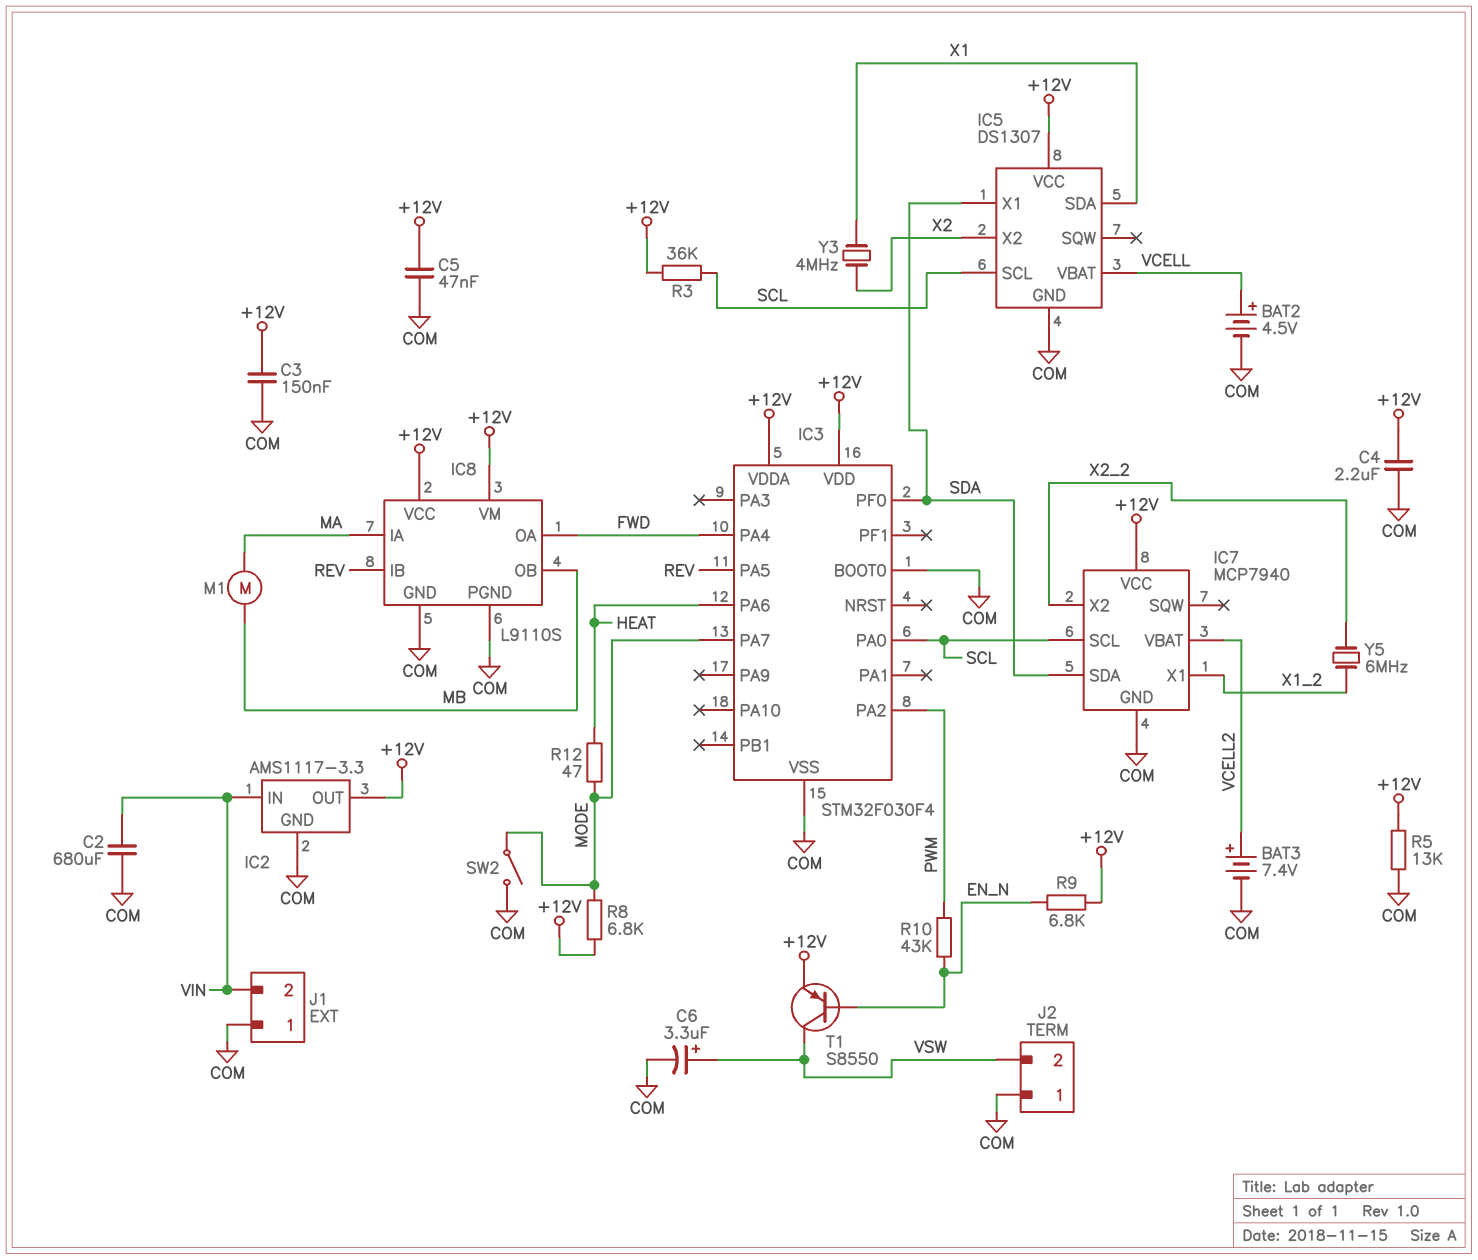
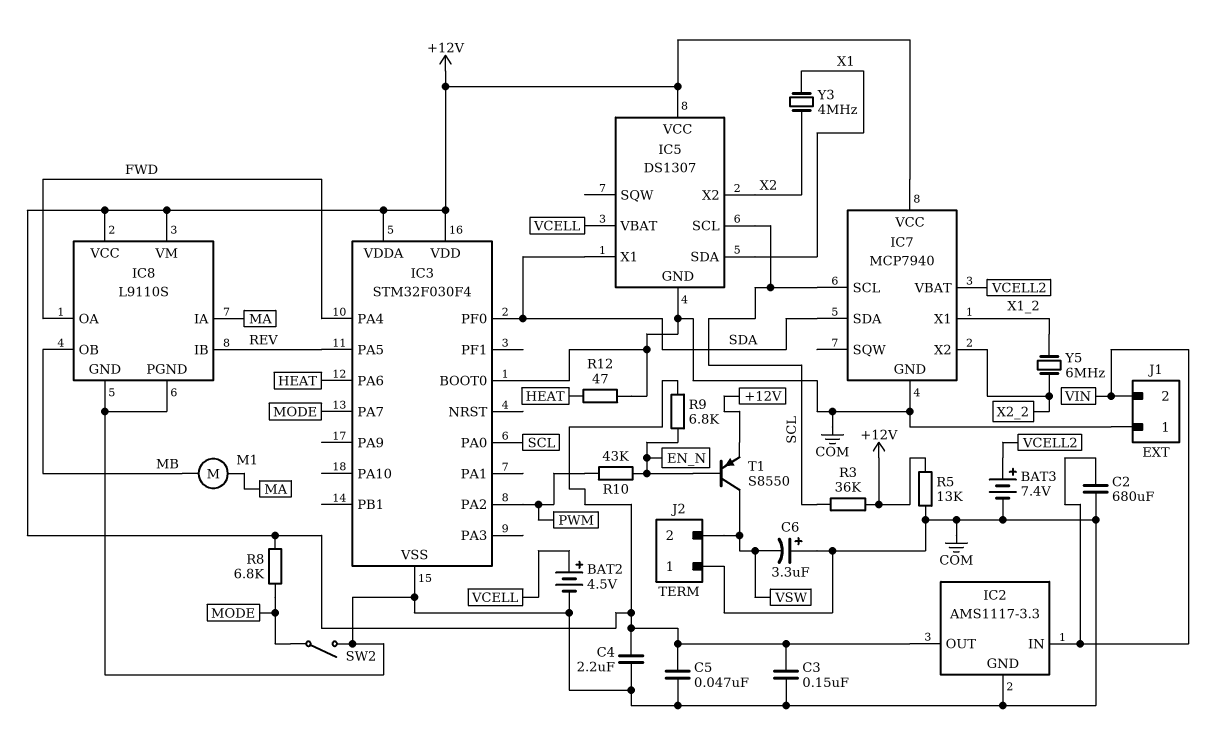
C6: 3.3uF (plus VSW, minus COM) -> 3.3uF (plus COM, minus VSW)
R12: 47 (HEAT, MODE) -> 47 (COM, HEAT)

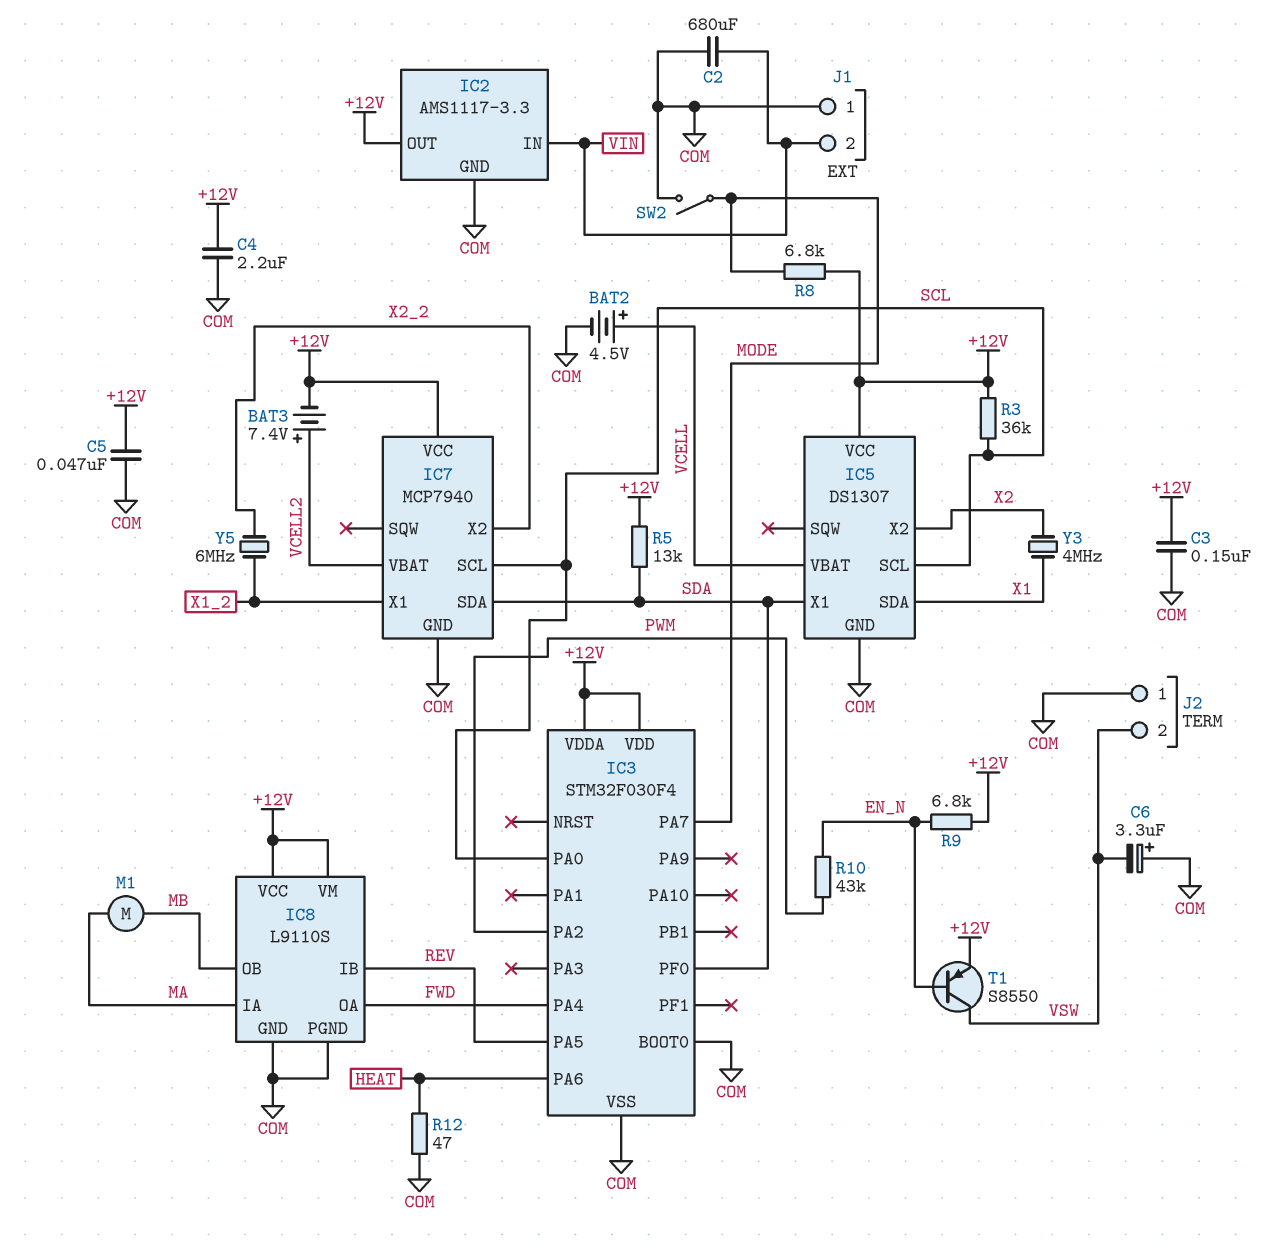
BAT3: 7.4V (plus VCELL2, minus COM) -> 7.4V (plus VCELL2, minus +12V)
R5: 13k (+12V, COM) -> 13k (+12V, SDA)

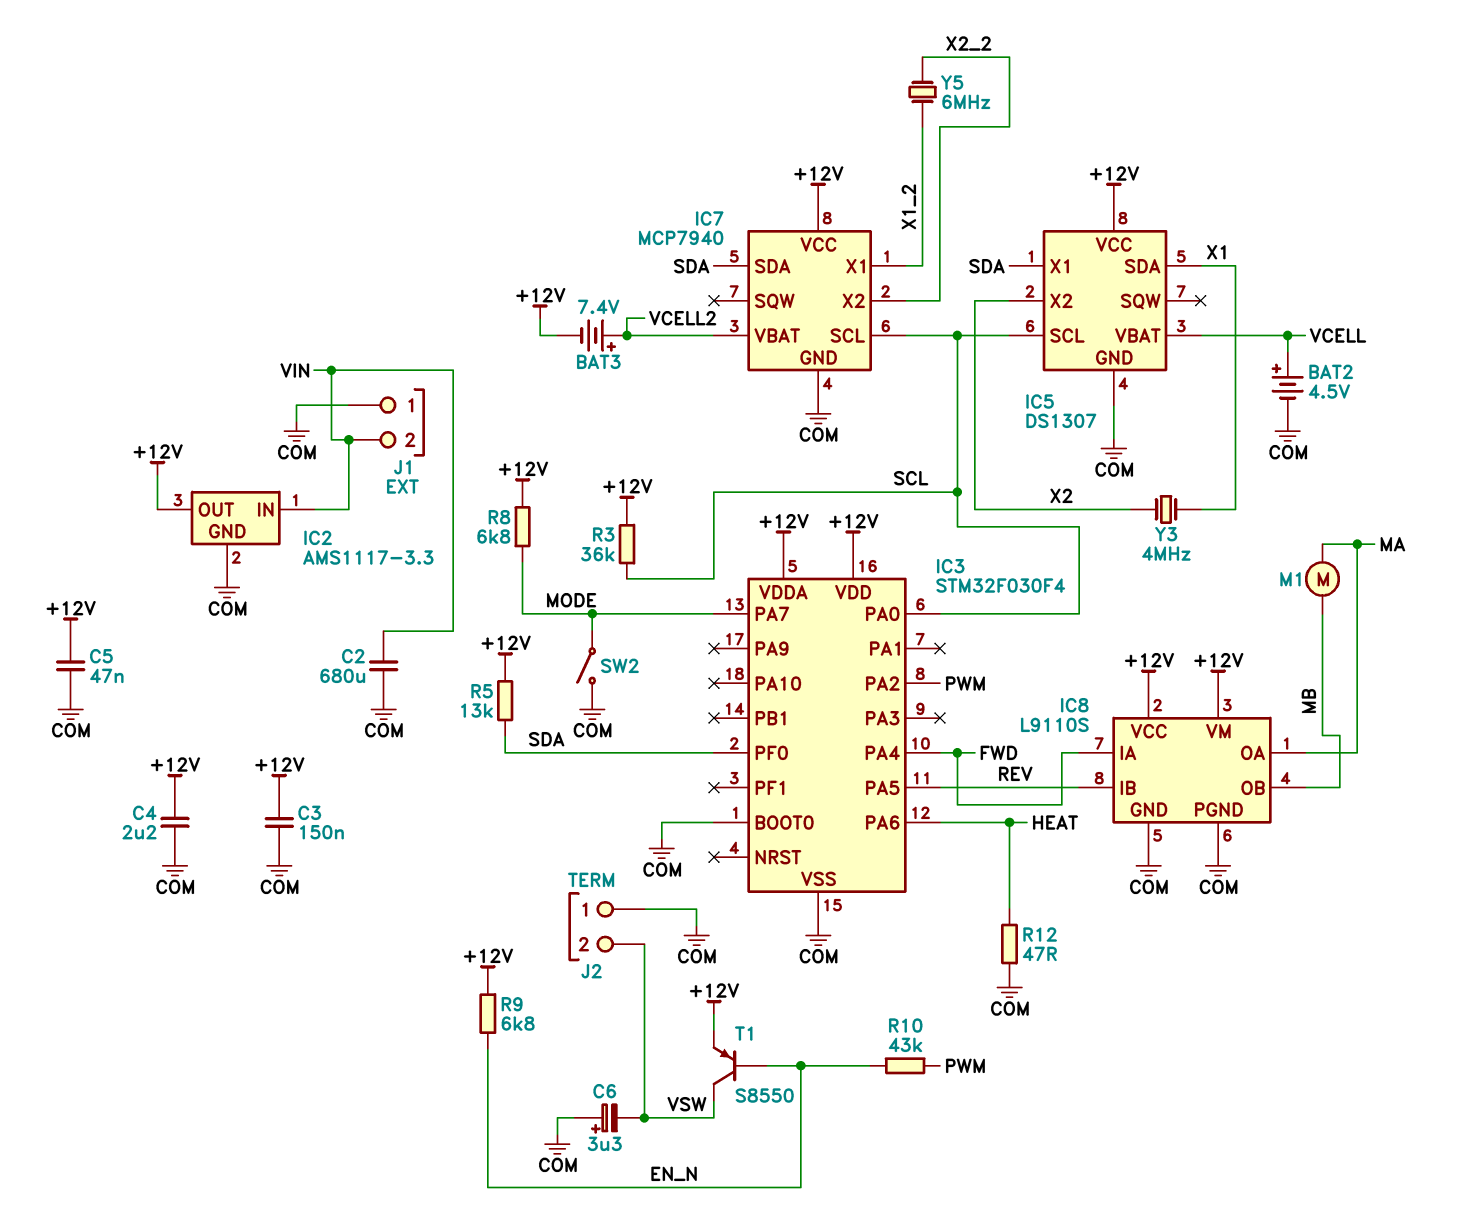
IC8 pin IA: MA -> FWD
IC8 pin OA: FWD -> MA

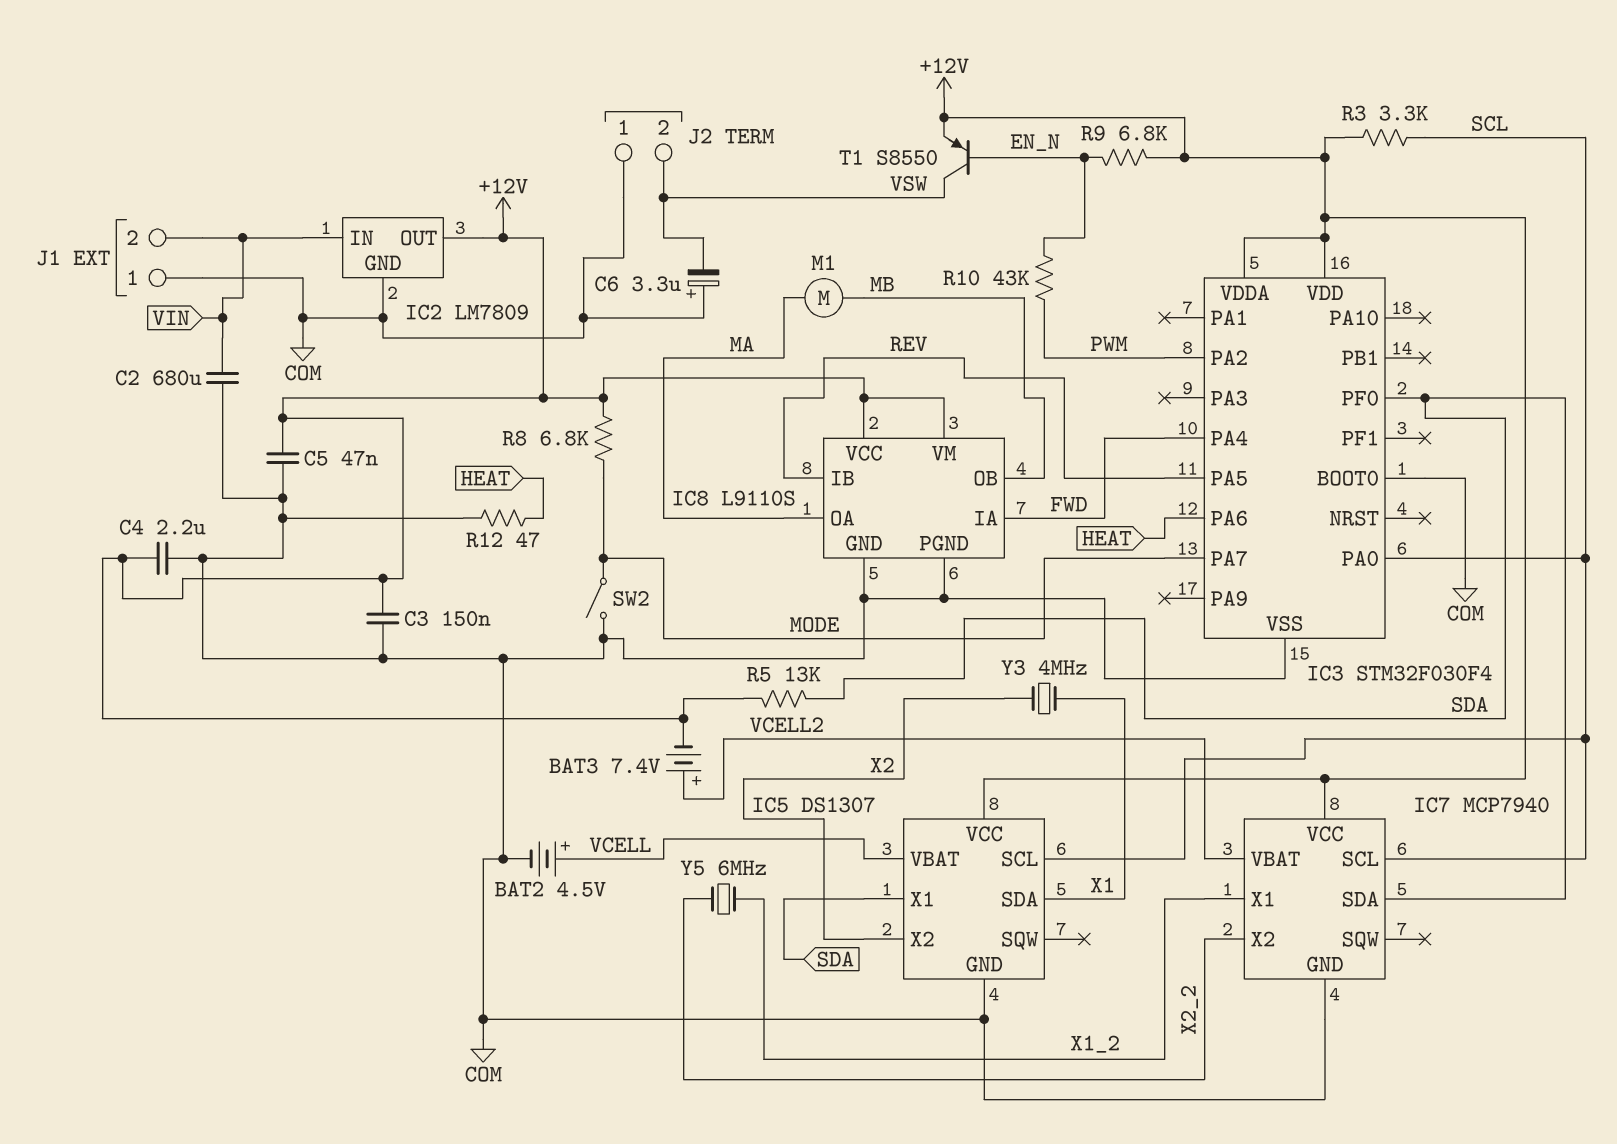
IC2: AMS1117-3.3 -> LM7809
R3: 36k (+12V, SCL) -> 3.3k (+12V, SCL)

